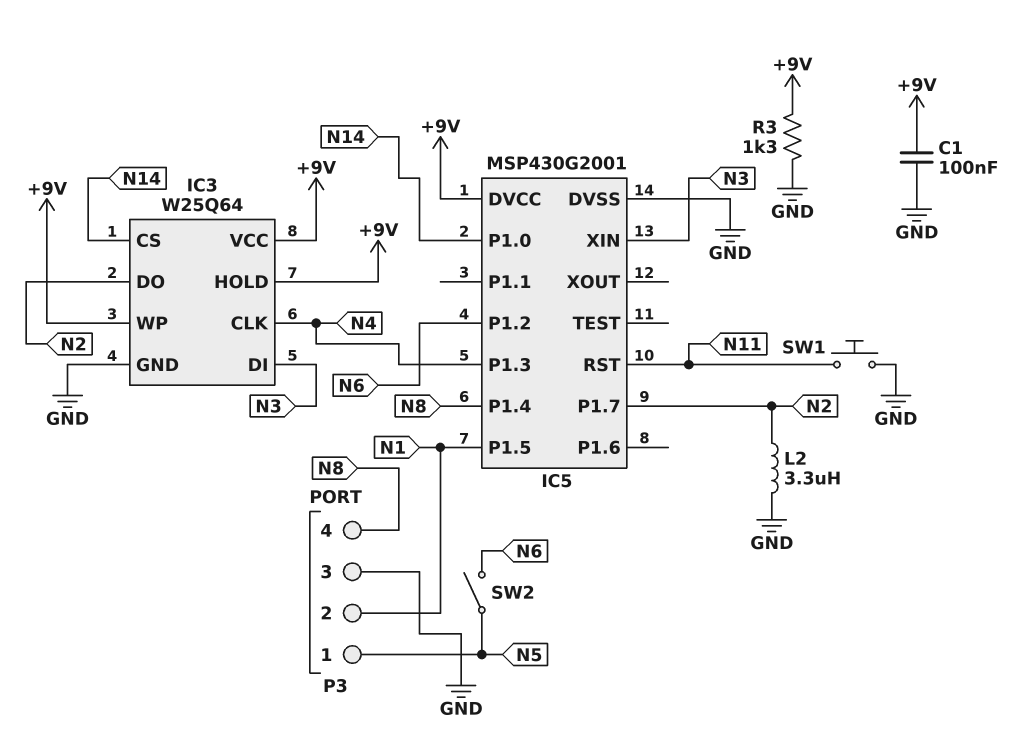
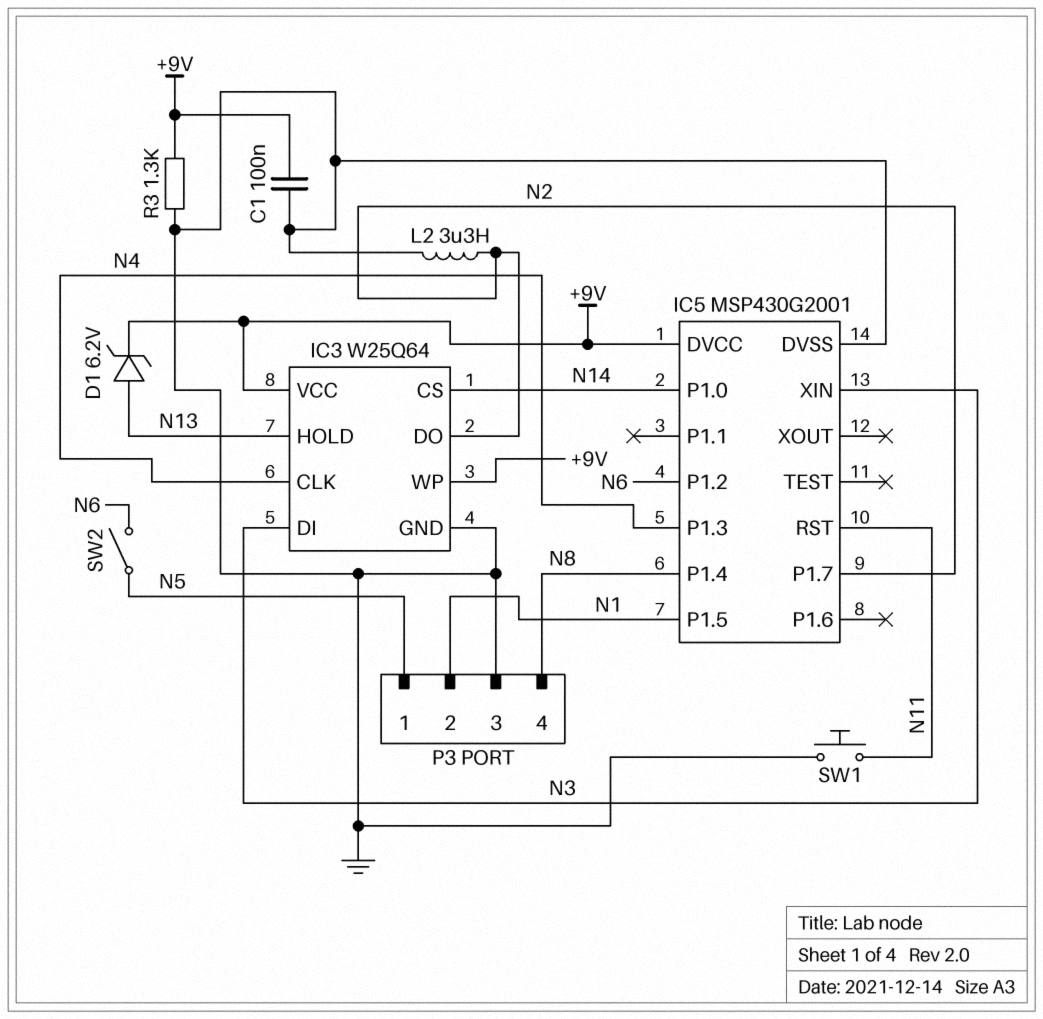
D1: none -> zener 6.2V (A N13, K +9V)
IC3 pin HOLD: +9V -> N13

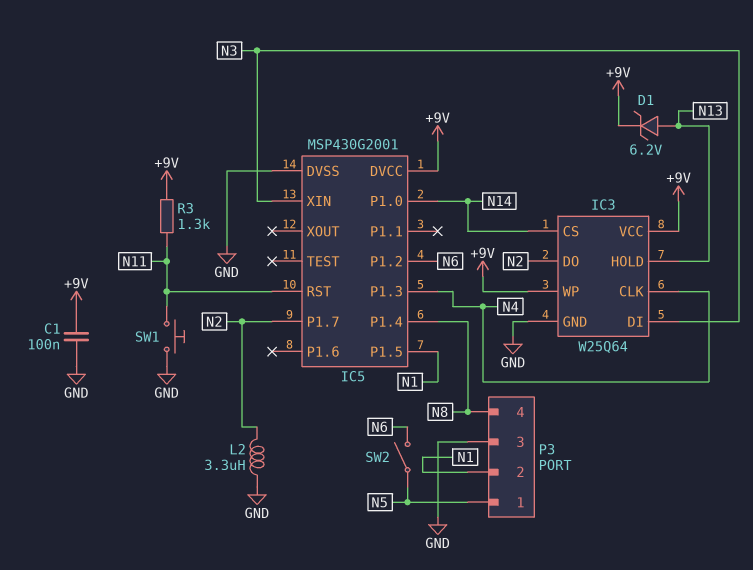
R3: 1.3k (+9V, GND) -> 1.3k (+9V, N11)

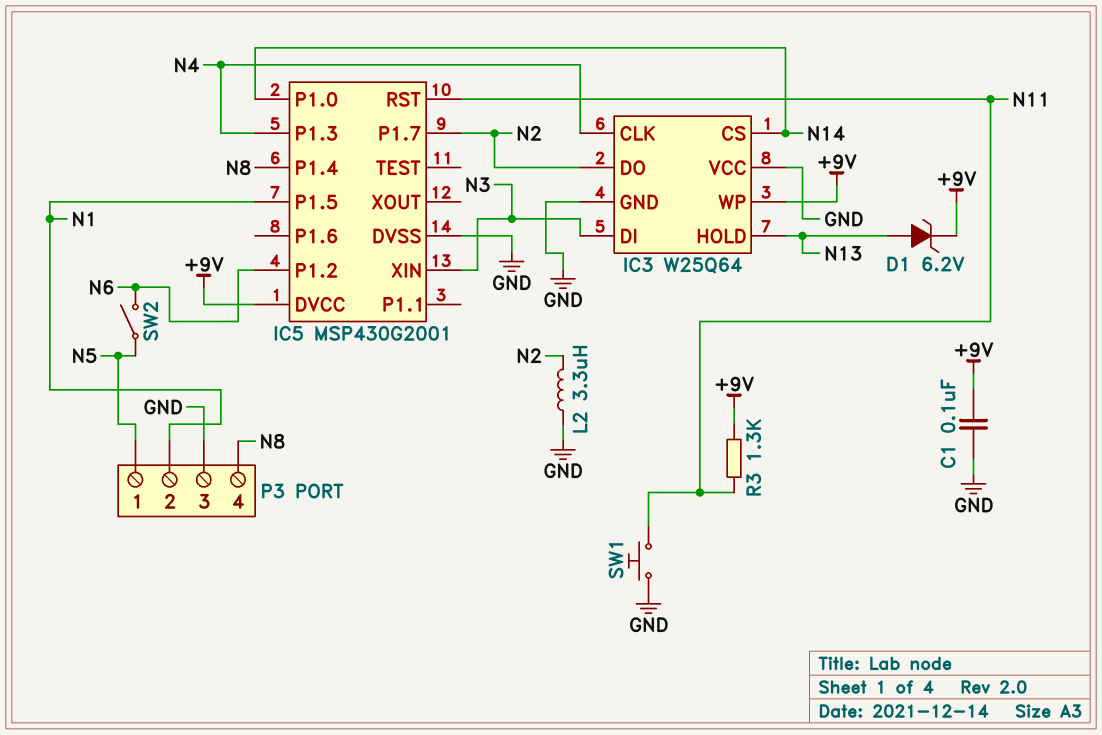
IC3 pin VCC: +9V -> GND

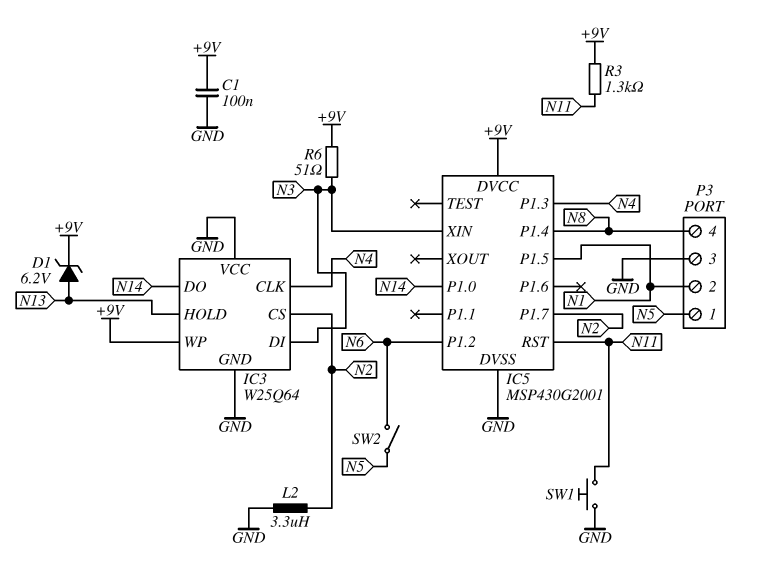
IC3 pin CS: N14 -> N2
IC3 pin DO: N2 -> N14
R6: none -> 51 (+9V, N3)

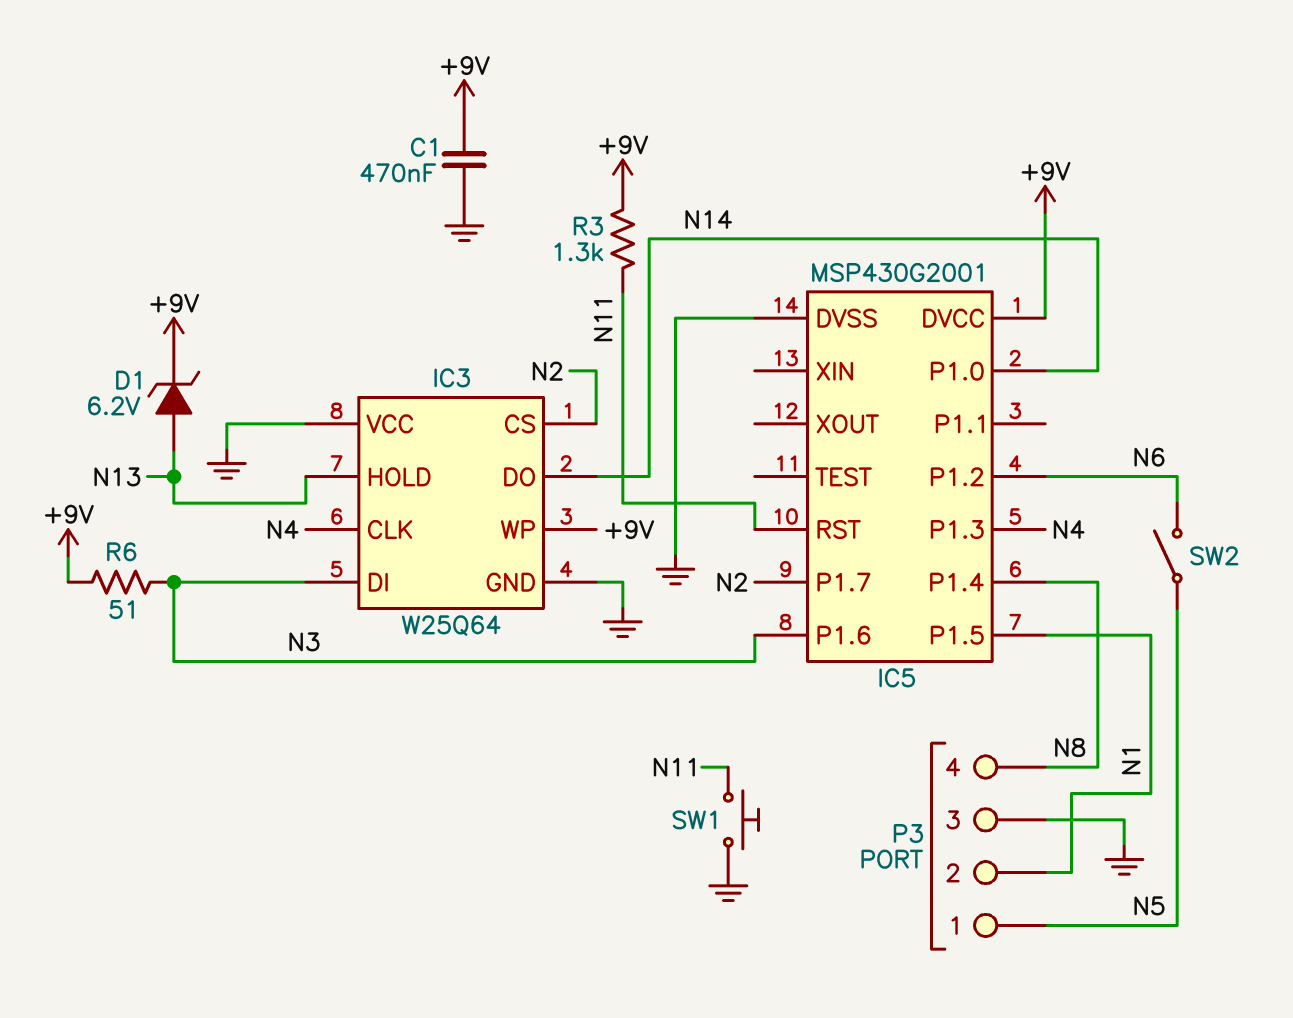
C1: 100nF (+9V, GND) -> 470nF (+9V, GND)
IC5 pin P1.6: none -> N3
IC5 pin XIN: N3 -> none
L2: 3.3uH (GND, N2) -> none

